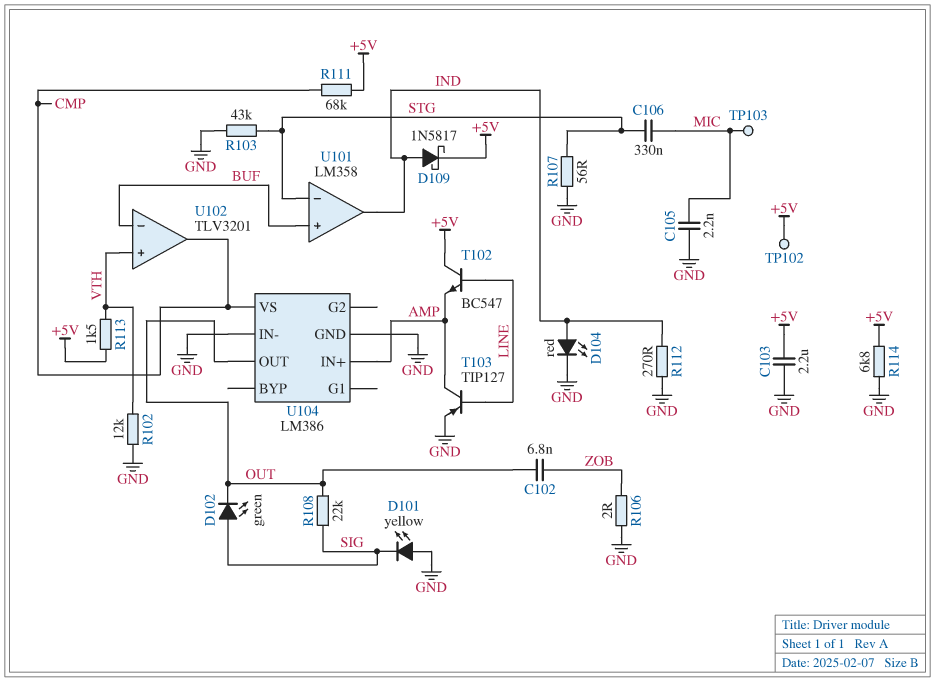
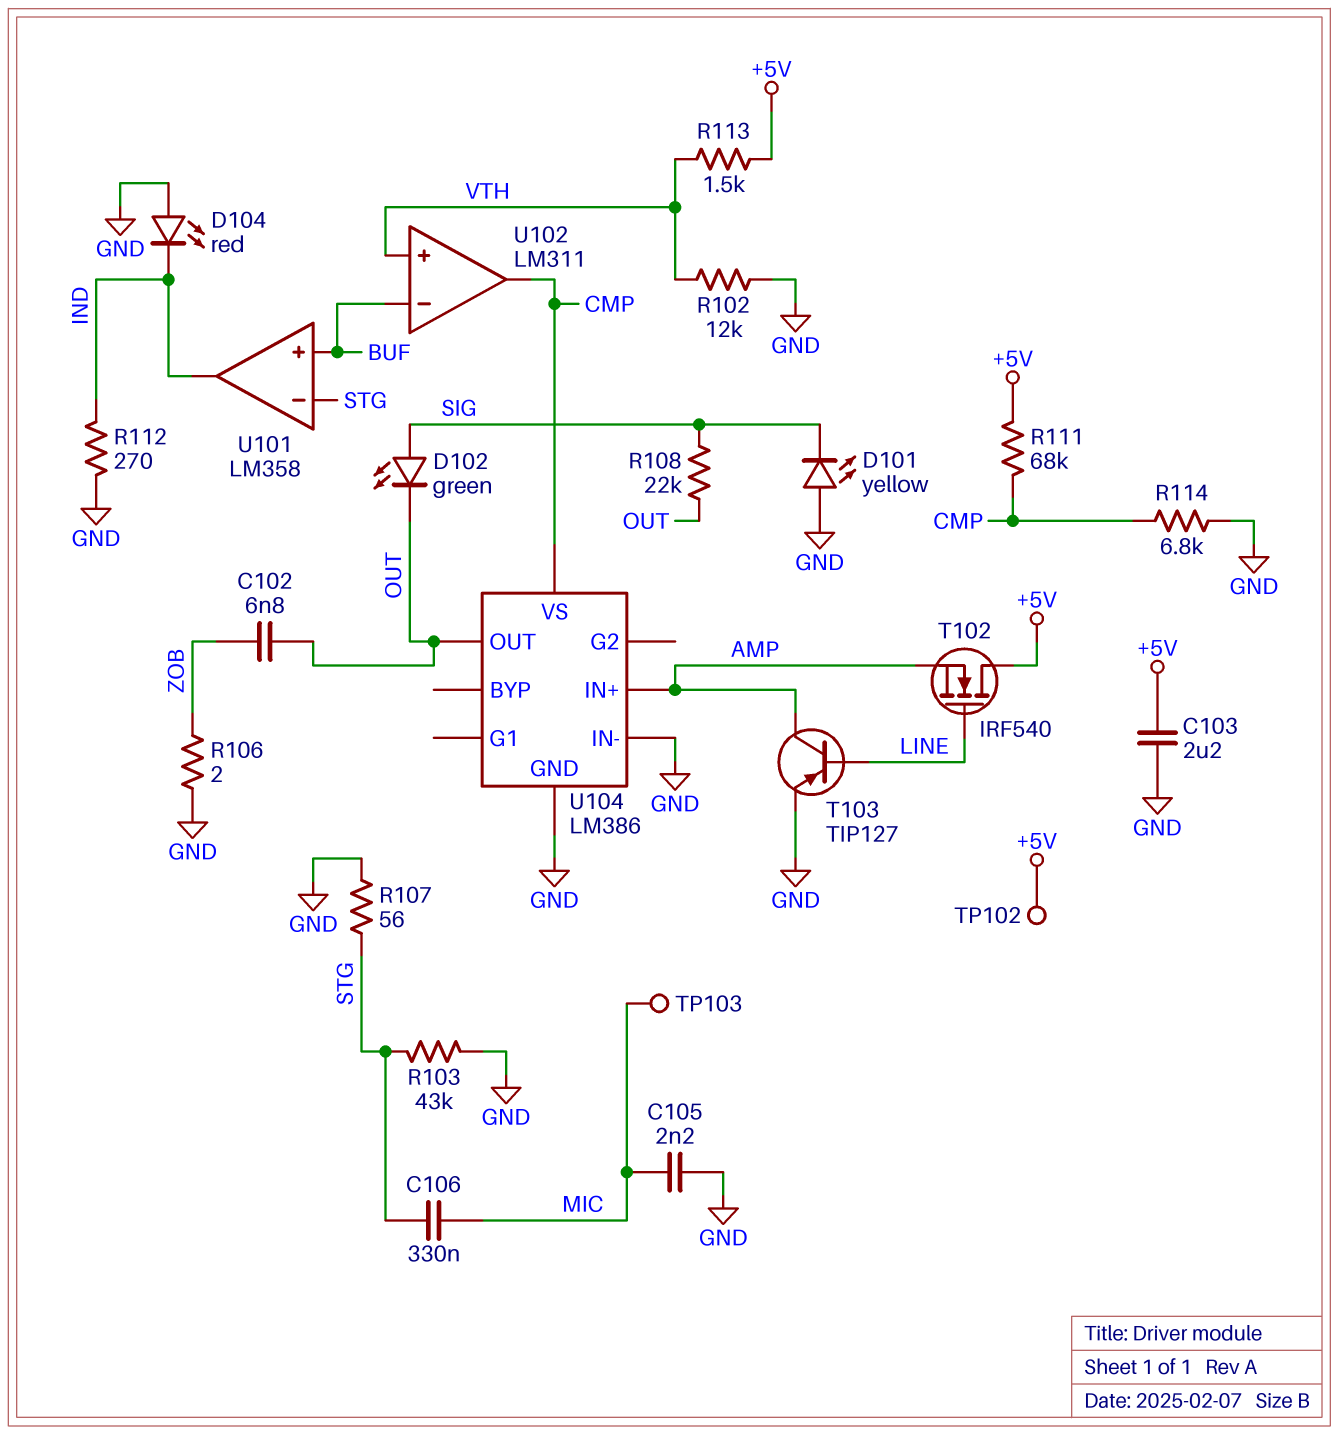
D104: LED red (A IND, K GND) -> LED red (A GND, K IND)
D109: schottky 1N5817 (A IND, K +5V) -> none
R114: 6.8k (+5V, GND) -> 6.8k (CMP, GND)
T102: NPN BC547 (B LINE, C +5V, E AMP) -> NMOS IRF540 (G LINE, D +5V, S AMP)
U102: TLV3201 -> LM311

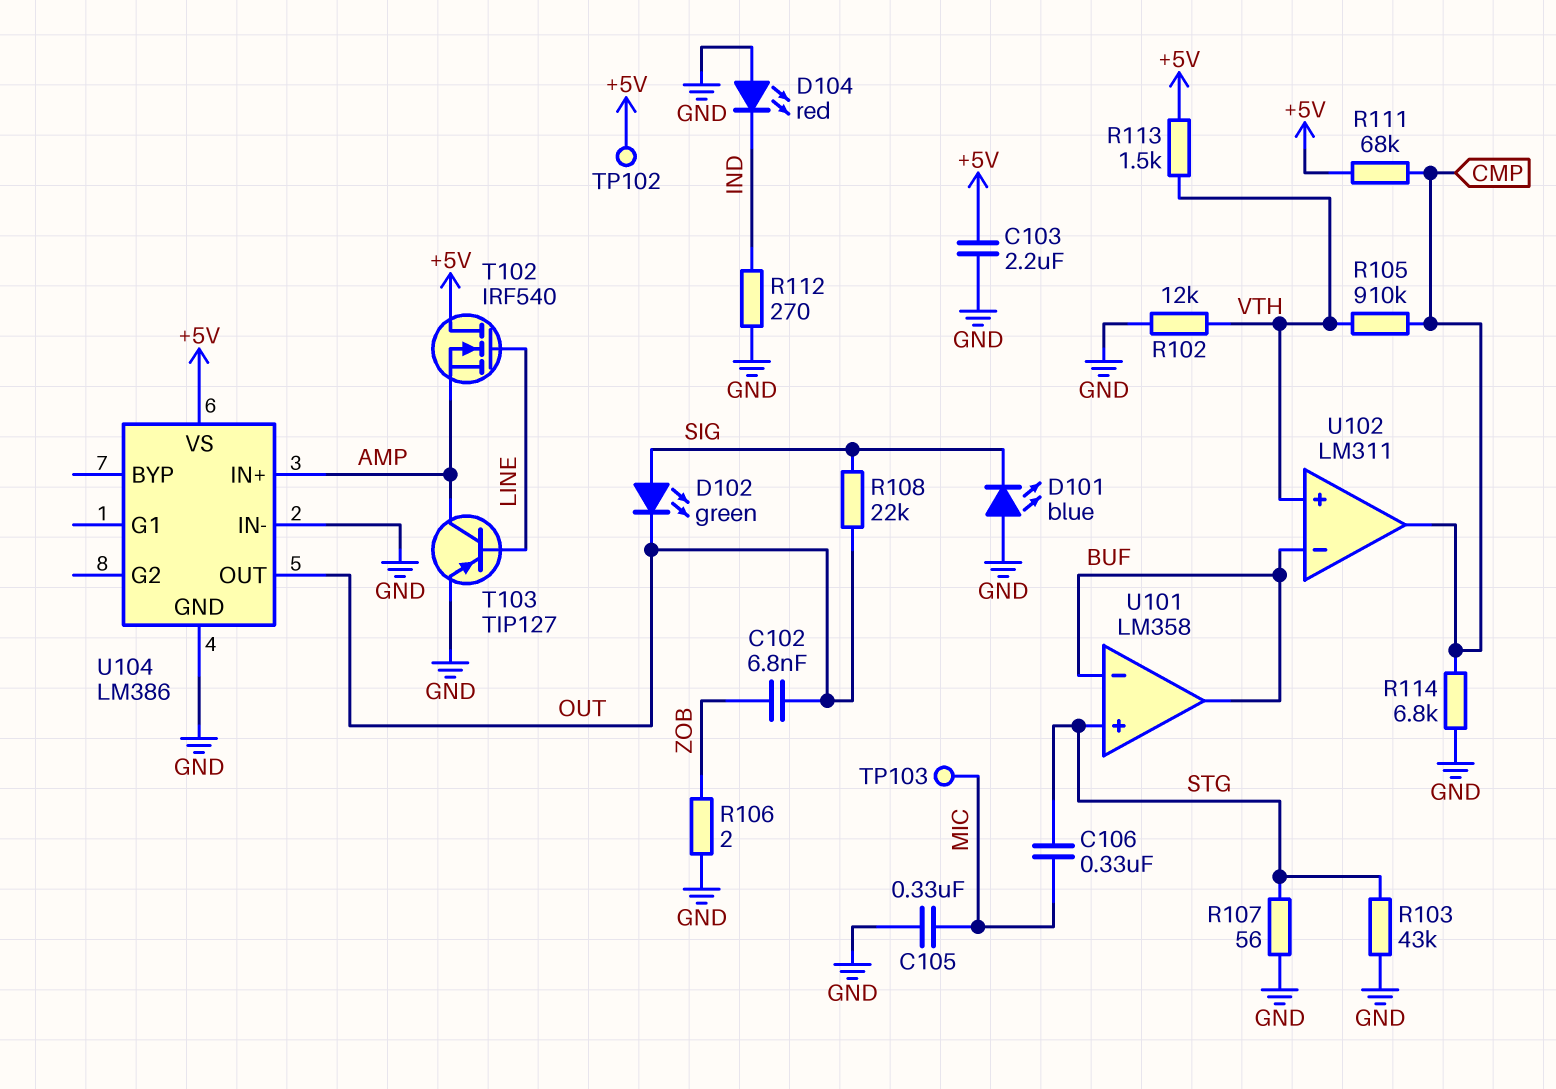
C105: 2.2nF (GND, MIC) -> 330nF (GND, MIC)
D101: LED yellow (A GND, K SIG) -> LED blue (A GND, K SIG)
R105: none -> 910k (CMP, VTH)
U101 pin in+: BUF -> STG
U101 pin in-: STG -> BUF
U101 pin out: IND -> BUF
U104 pin VS: CMP -> +5V

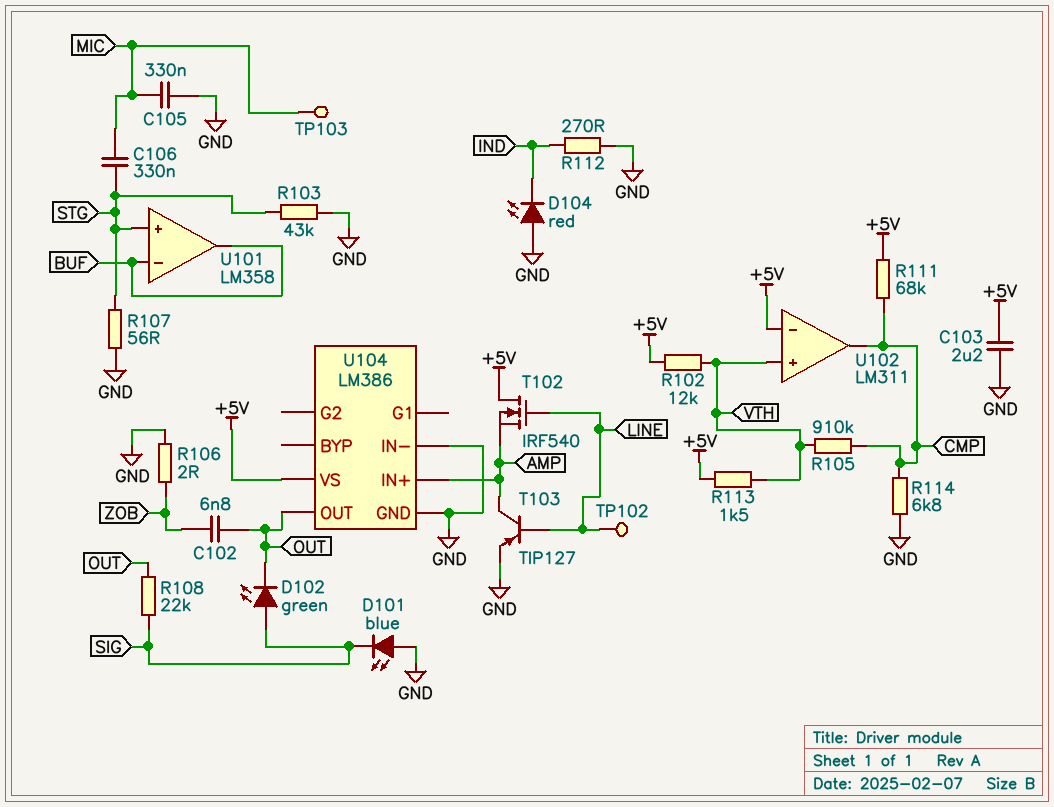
R102: 12k (GND, VTH) -> 12k (+5V, VTH)
TP102: test point (+5V) -> test point (LINE)
U102 pin in-: BUF -> +5V

